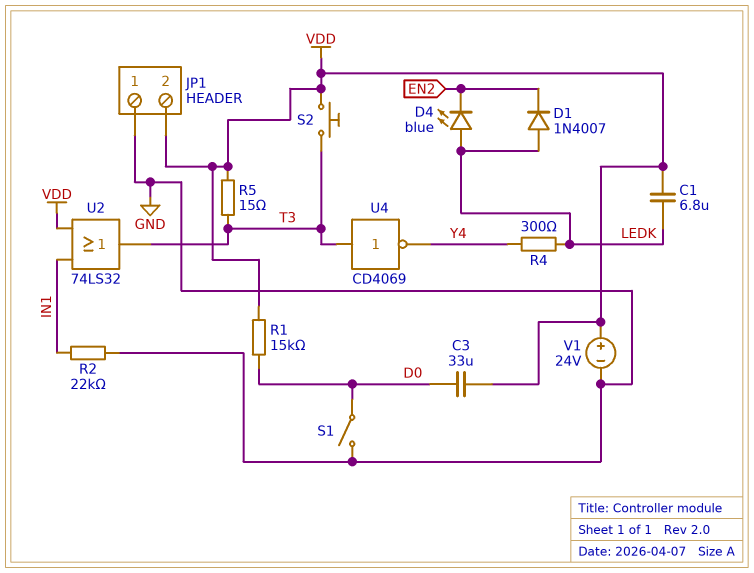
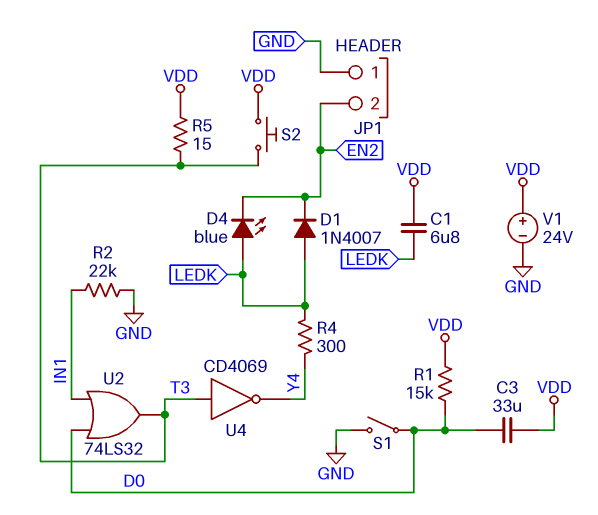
JP1 pin 2: VDD -> EN2
U2: OR 74LS32 (in IN1, in VDD, out T3) -> OR 74LS32 (in D0, in IN1, out T3)

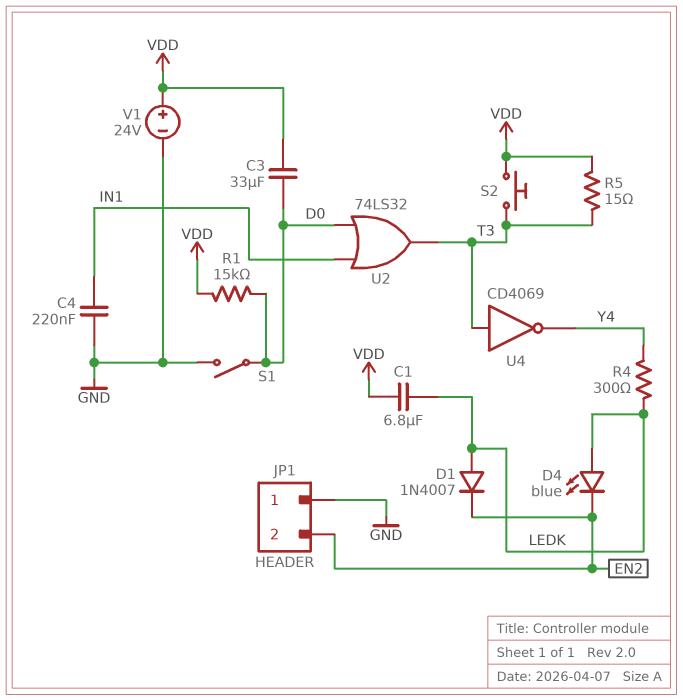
C4: none -> 220nF (GND, IN1)
R2: 22k (GND, IN1) -> none

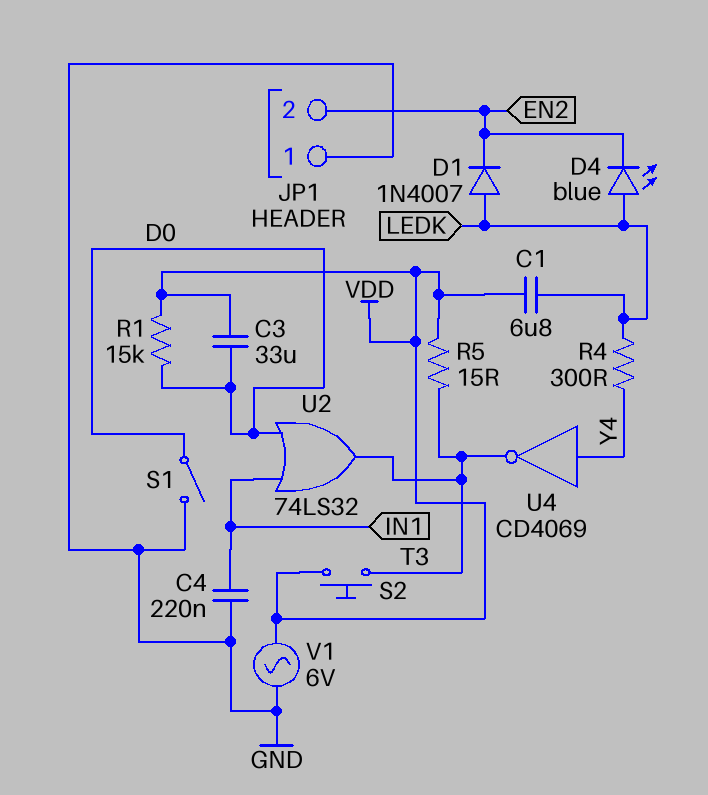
U4: NOT CD4069 (in T3, out Y4) -> NOT CD4069 (in Y4, out T3)
V1: 24V (plus VDD, minus GND) -> AC 6V (GND, VDD)

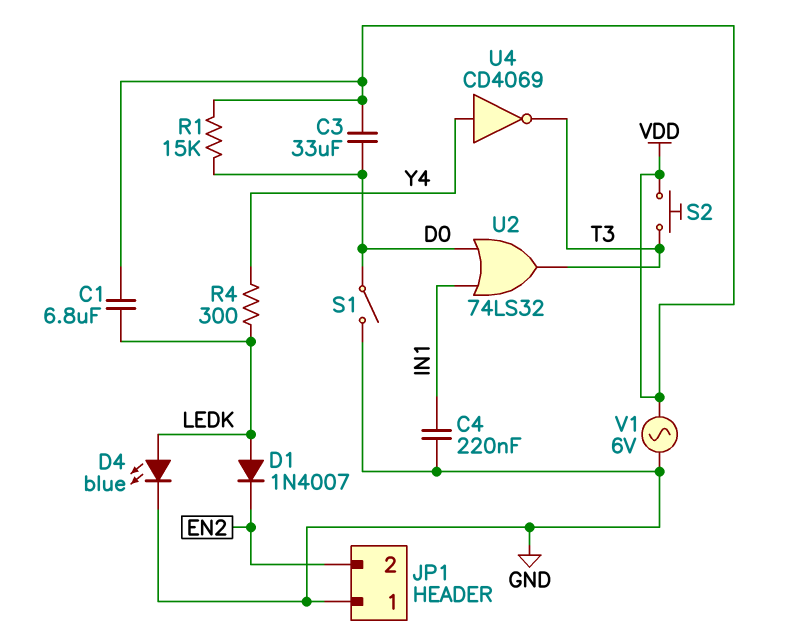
D4: LED blue (A LEDK, K EN2) -> LED blue (A LEDK, K GND)
R5: 15 (T3, VDD) -> none

